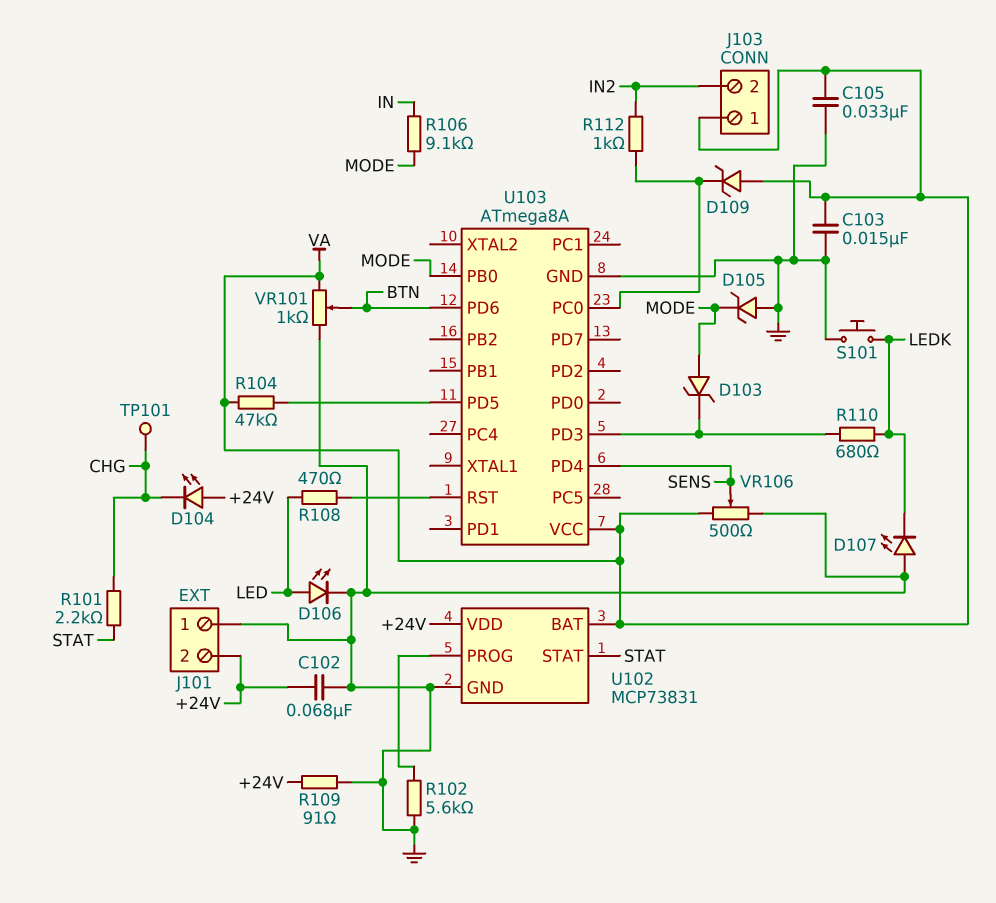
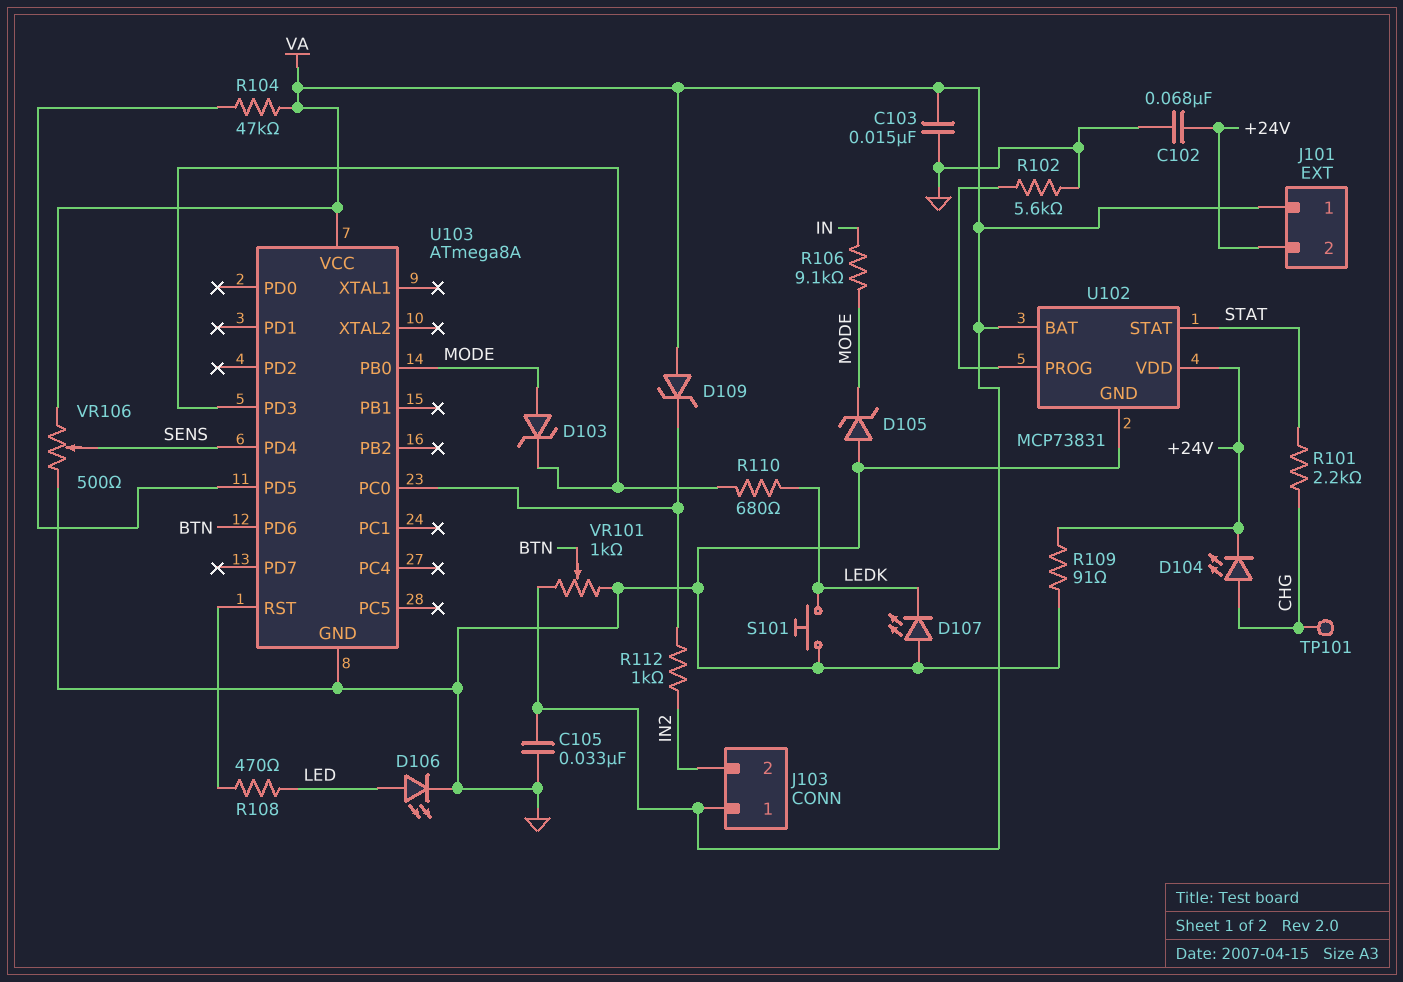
D104: LED (A +24V, K CHG) -> LED (A CHG, K +24V)
J101 pin 1: GND -> VA

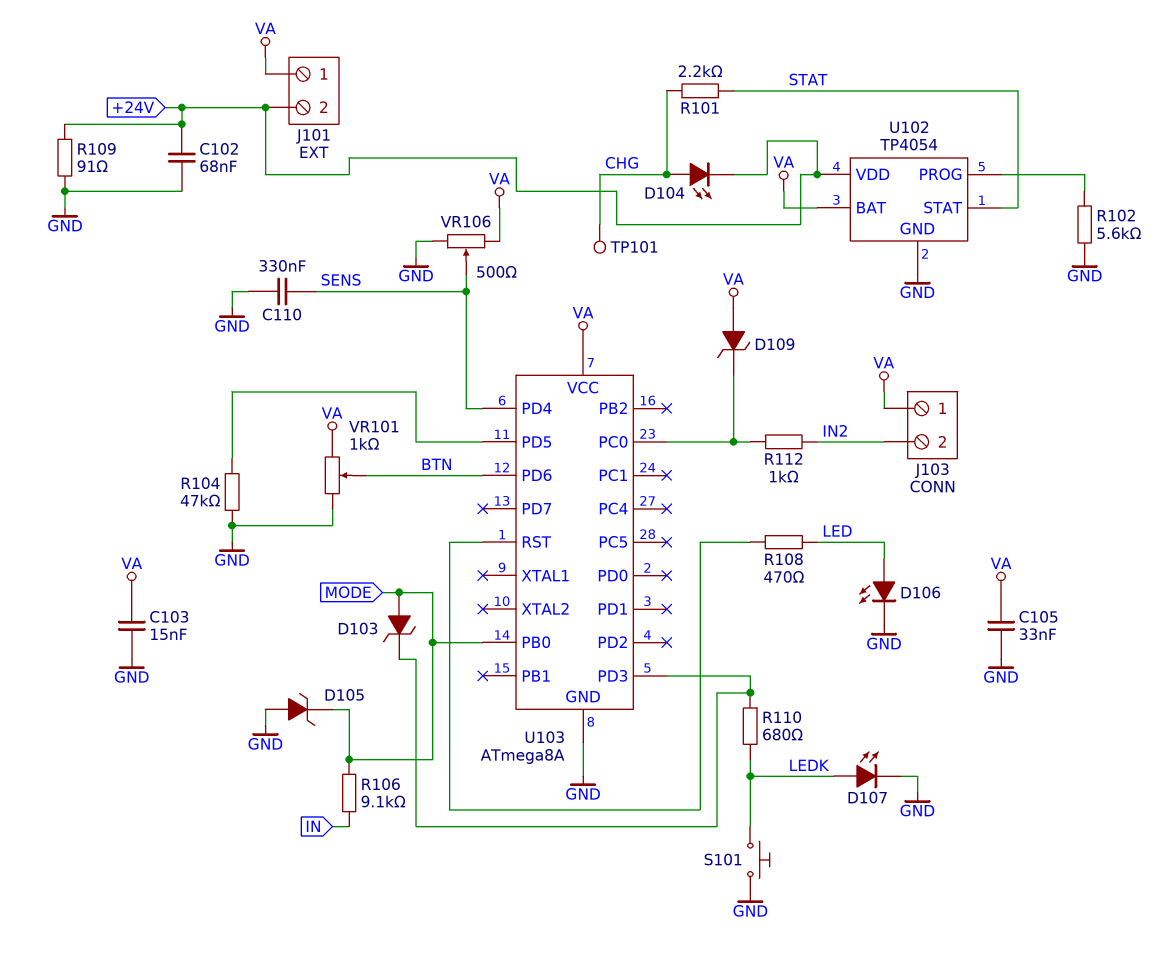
C110: none -> 330nF (GND, SENS)
D107: LED (A GND, K LEDK) -> LED (A LEDK, K GND)
R104: 47k (U103/PD5, VA) -> 47k (GND, U103/PD5)
U102: MCP73831 -> TP4054

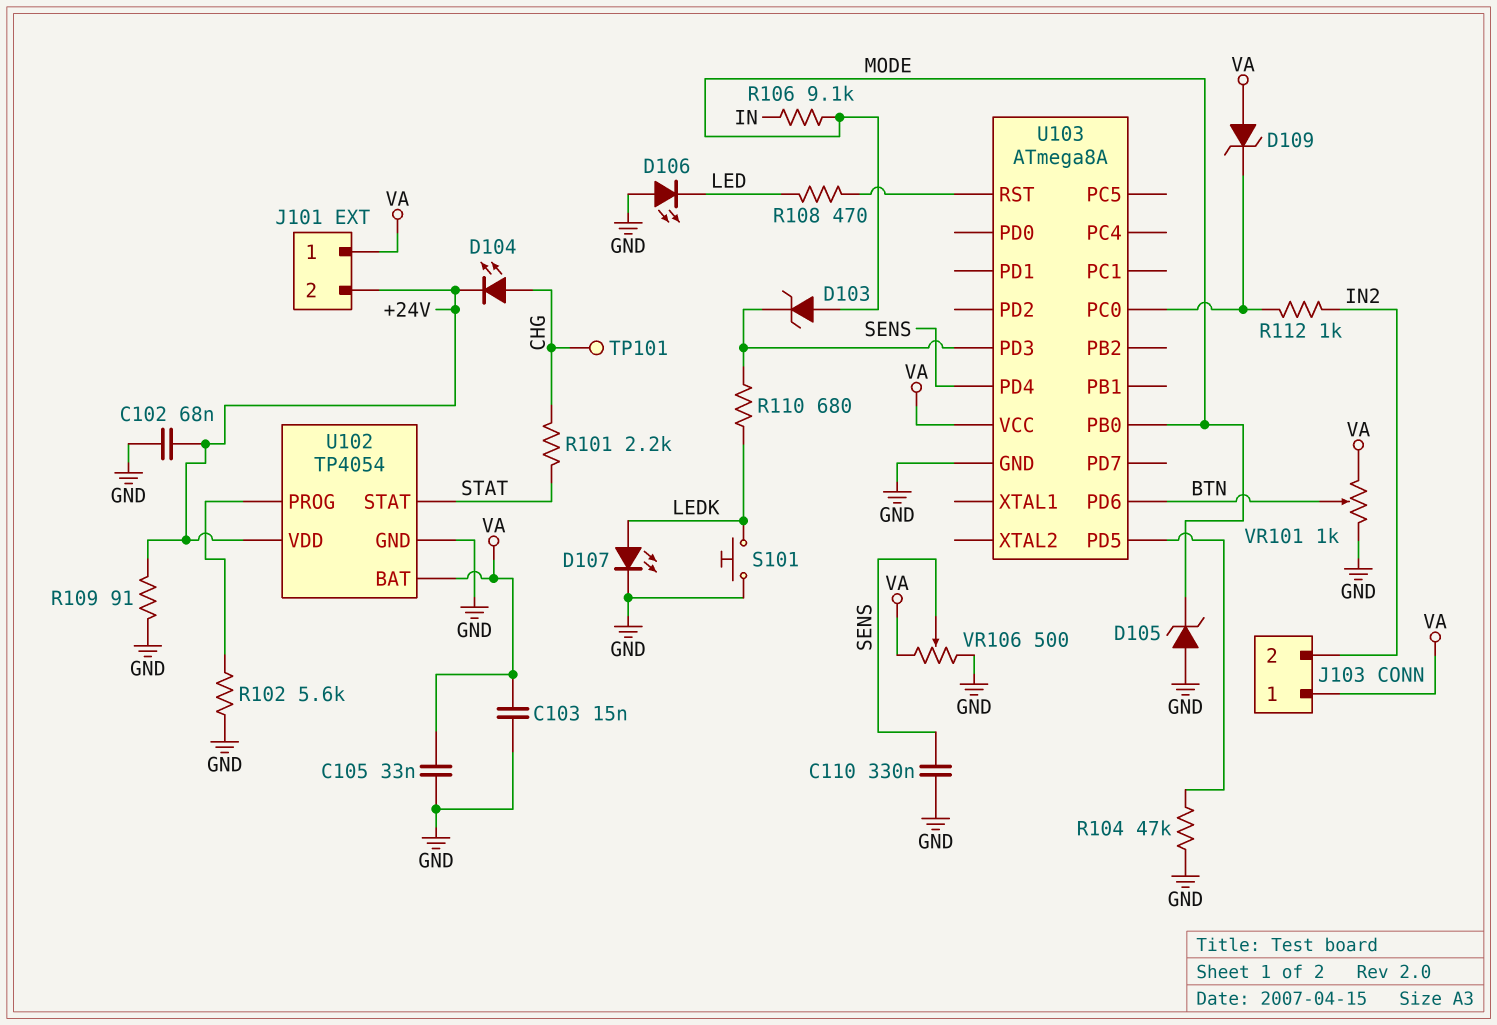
D106: LED (A LED, K GND) -> LED (A GND, K LED)

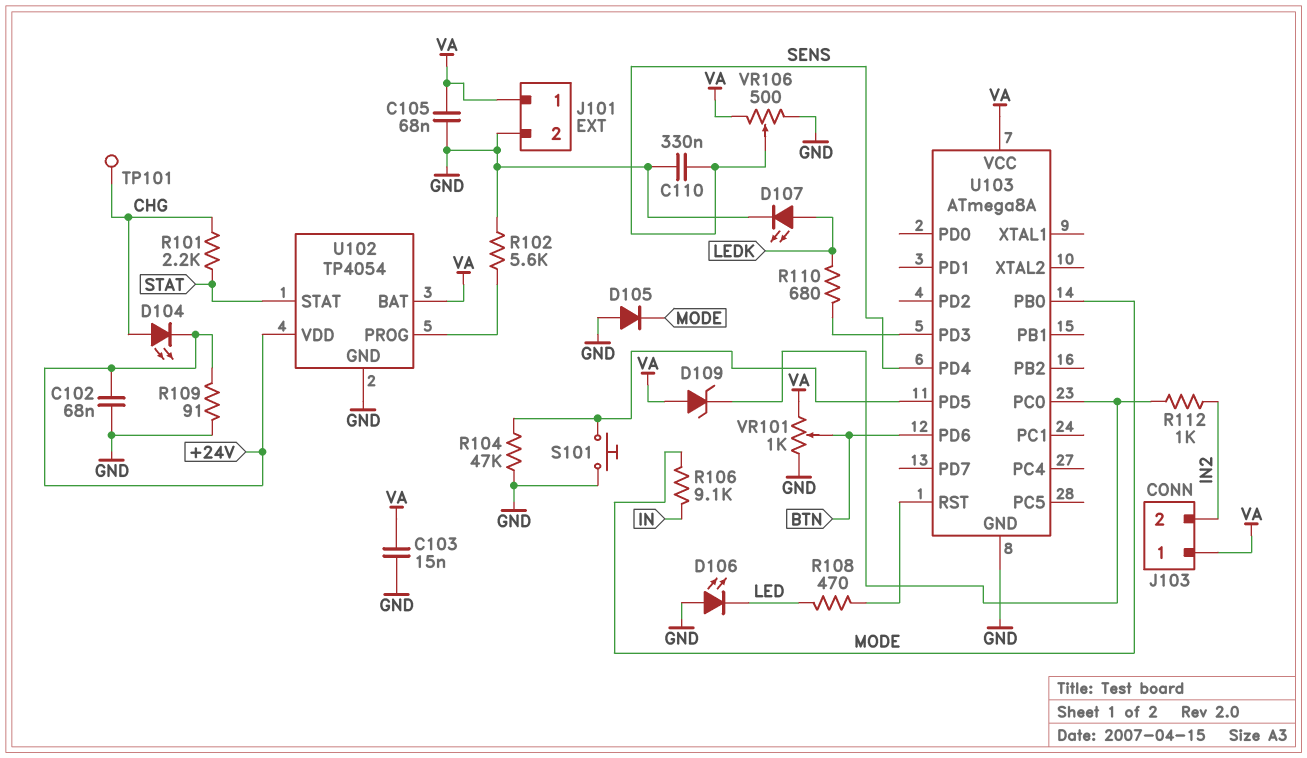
C105: 33nF (GND, VA) -> 68nF (GND, VA)
D103: zener (A MODE, K U103/PD3) -> none
D105: zener (A GND, K MODE) -> diode (A GND, K MODE)
J101 pin 2: +24V -> GND
S101: button (GND, LEDK) -> button (GND, U103/PD5)

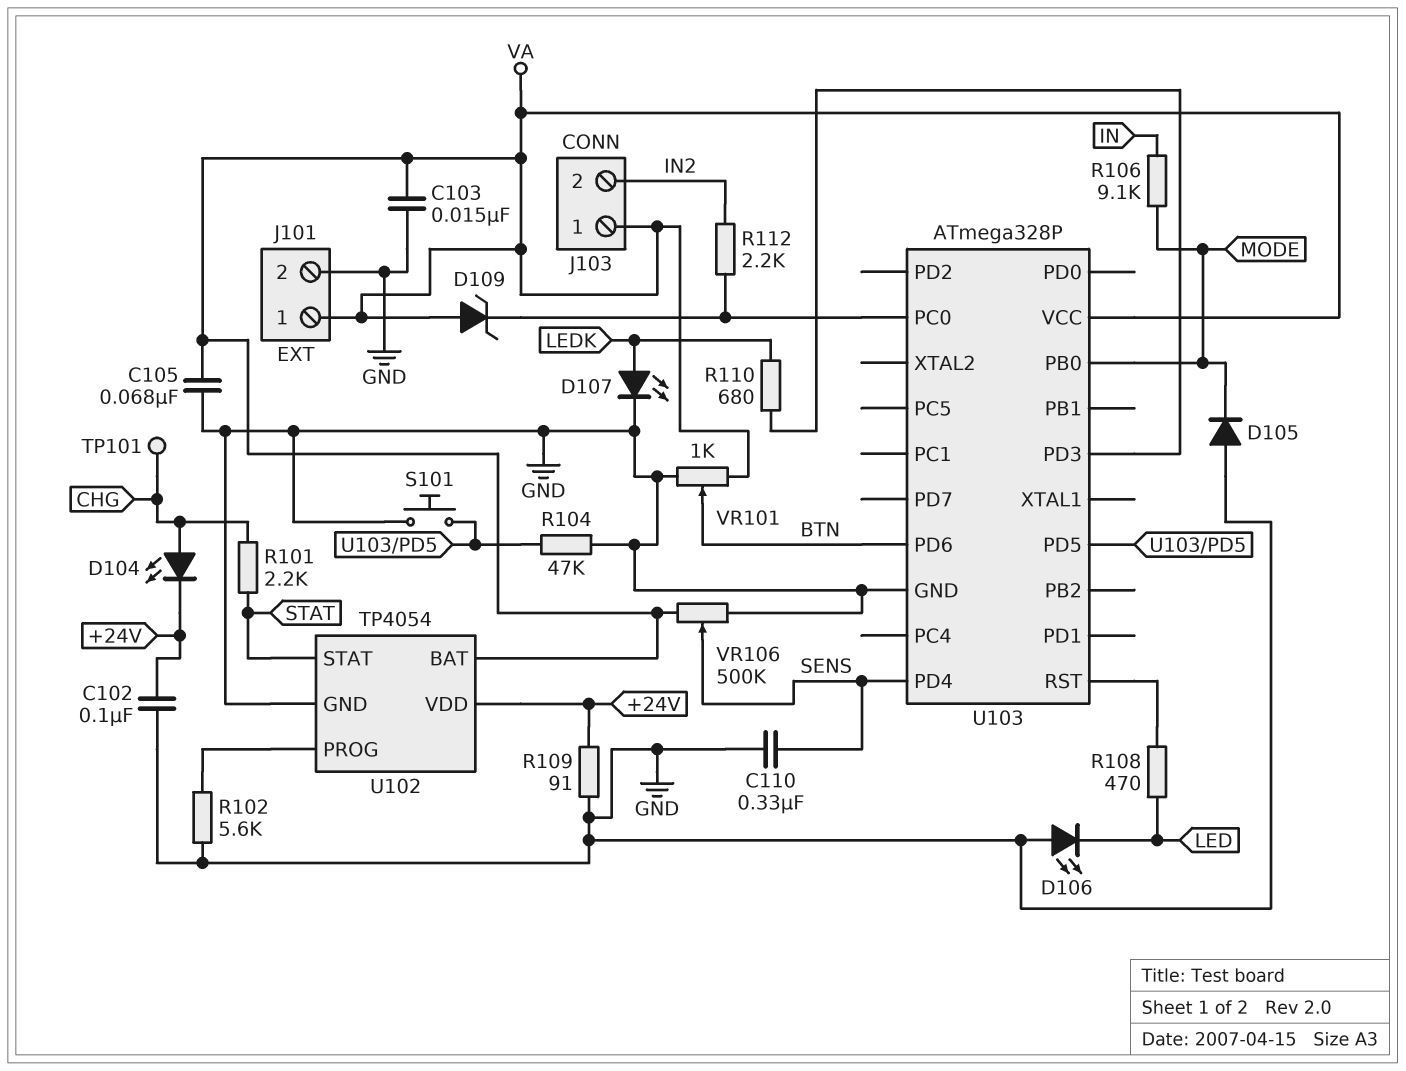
C102: 68nF (+24V, GND) -> 100nF (+24V, GND)
R112: 1k (IN2, U103/PC0) -> 2.2k (IN2, U103/PC0)
U103: ATmega8A -> ATmega328P
VR106: 500 (GND, VA, wiper SENS) -> 500k (GND, VA, wiper SENS)

